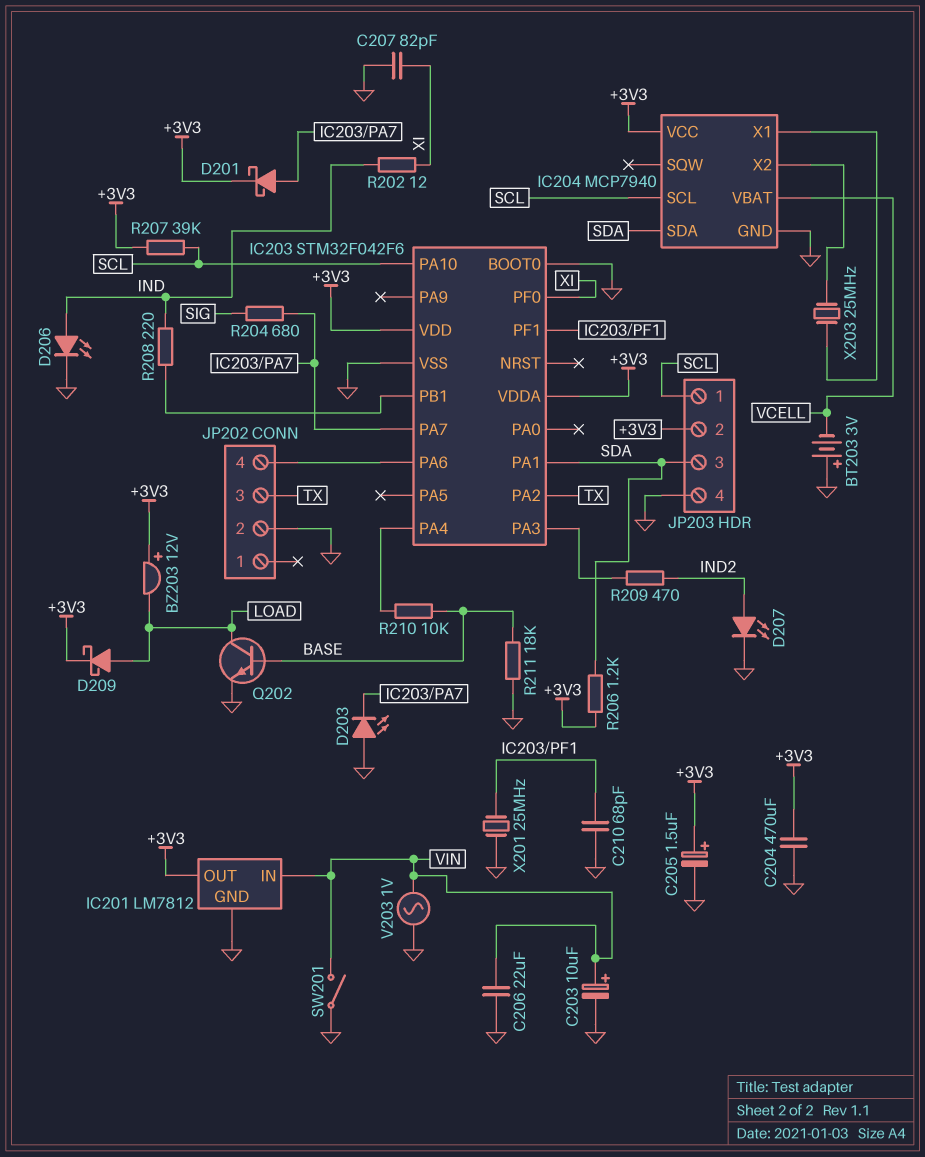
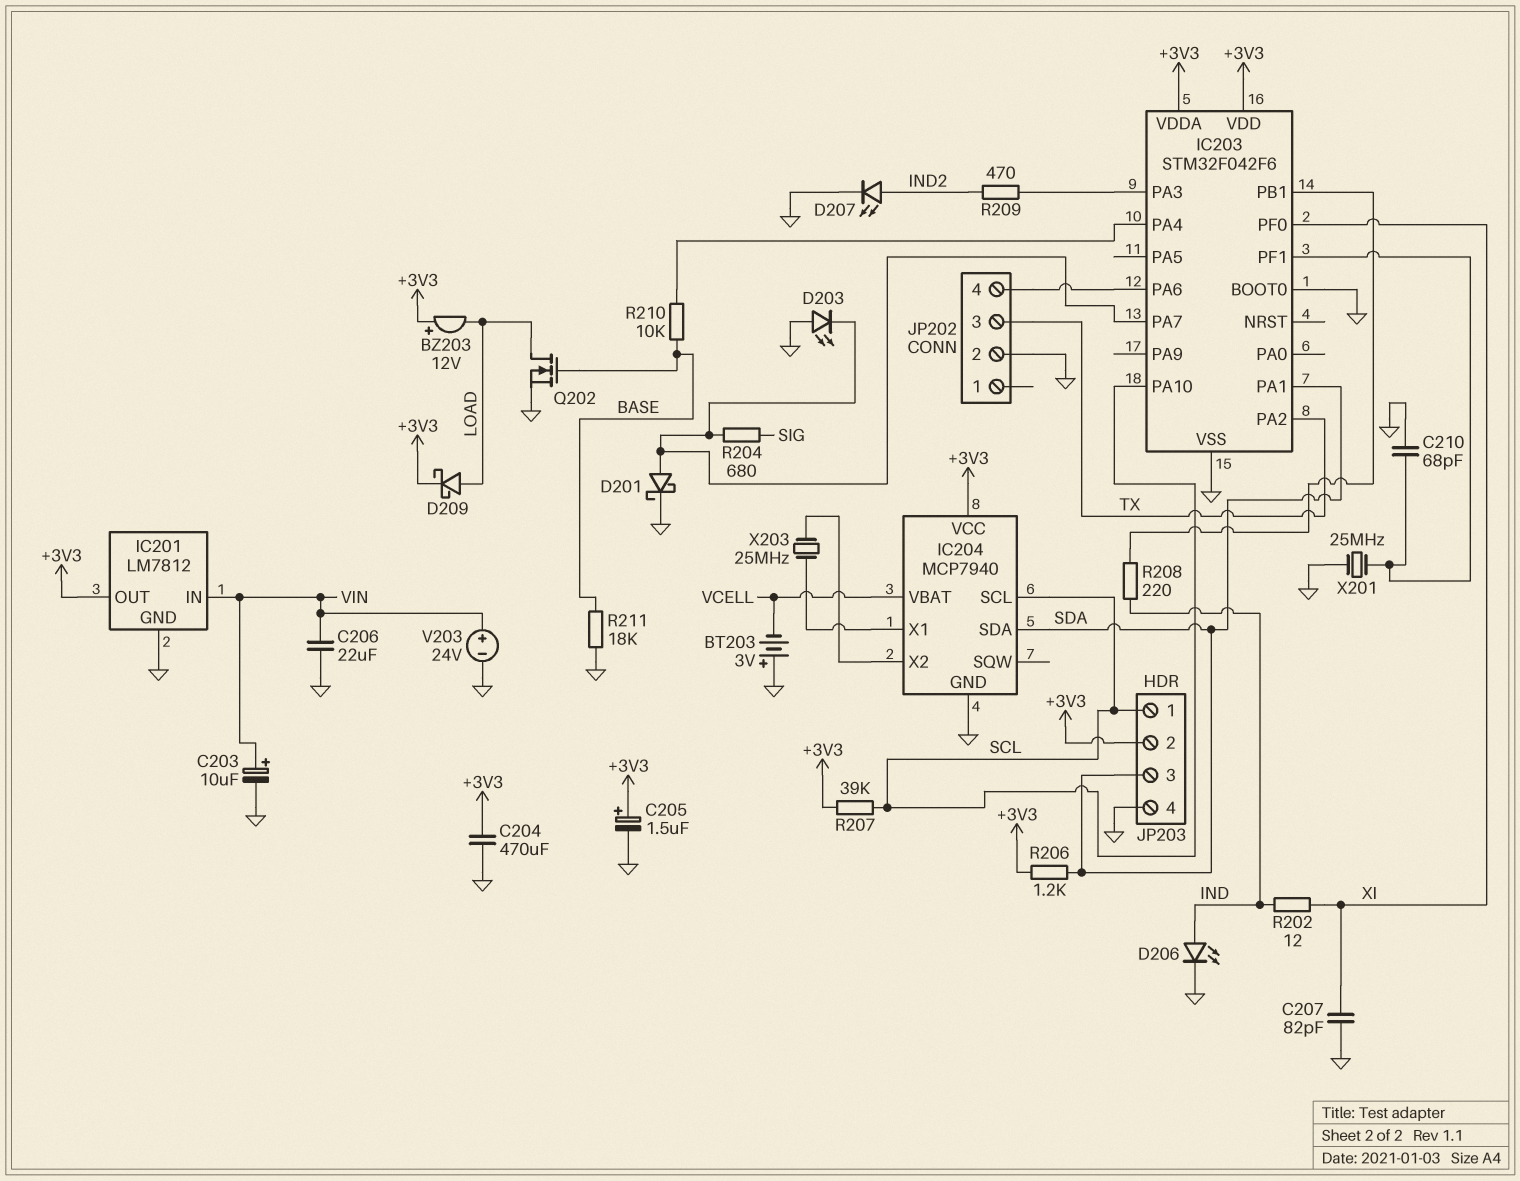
D201: schottky (A IC203/PA7, K +3V3) -> schottky (A IC203/PA7, K GND)
Q202: NPN (B BASE, C LOAD, E GND) -> NMOS (G BASE, D LOAD, S GND)
SW201: switch (GND, VIN) -> none
V203: AC 1V (GND, VIN) -> 24V (plus VIN, minus GND)

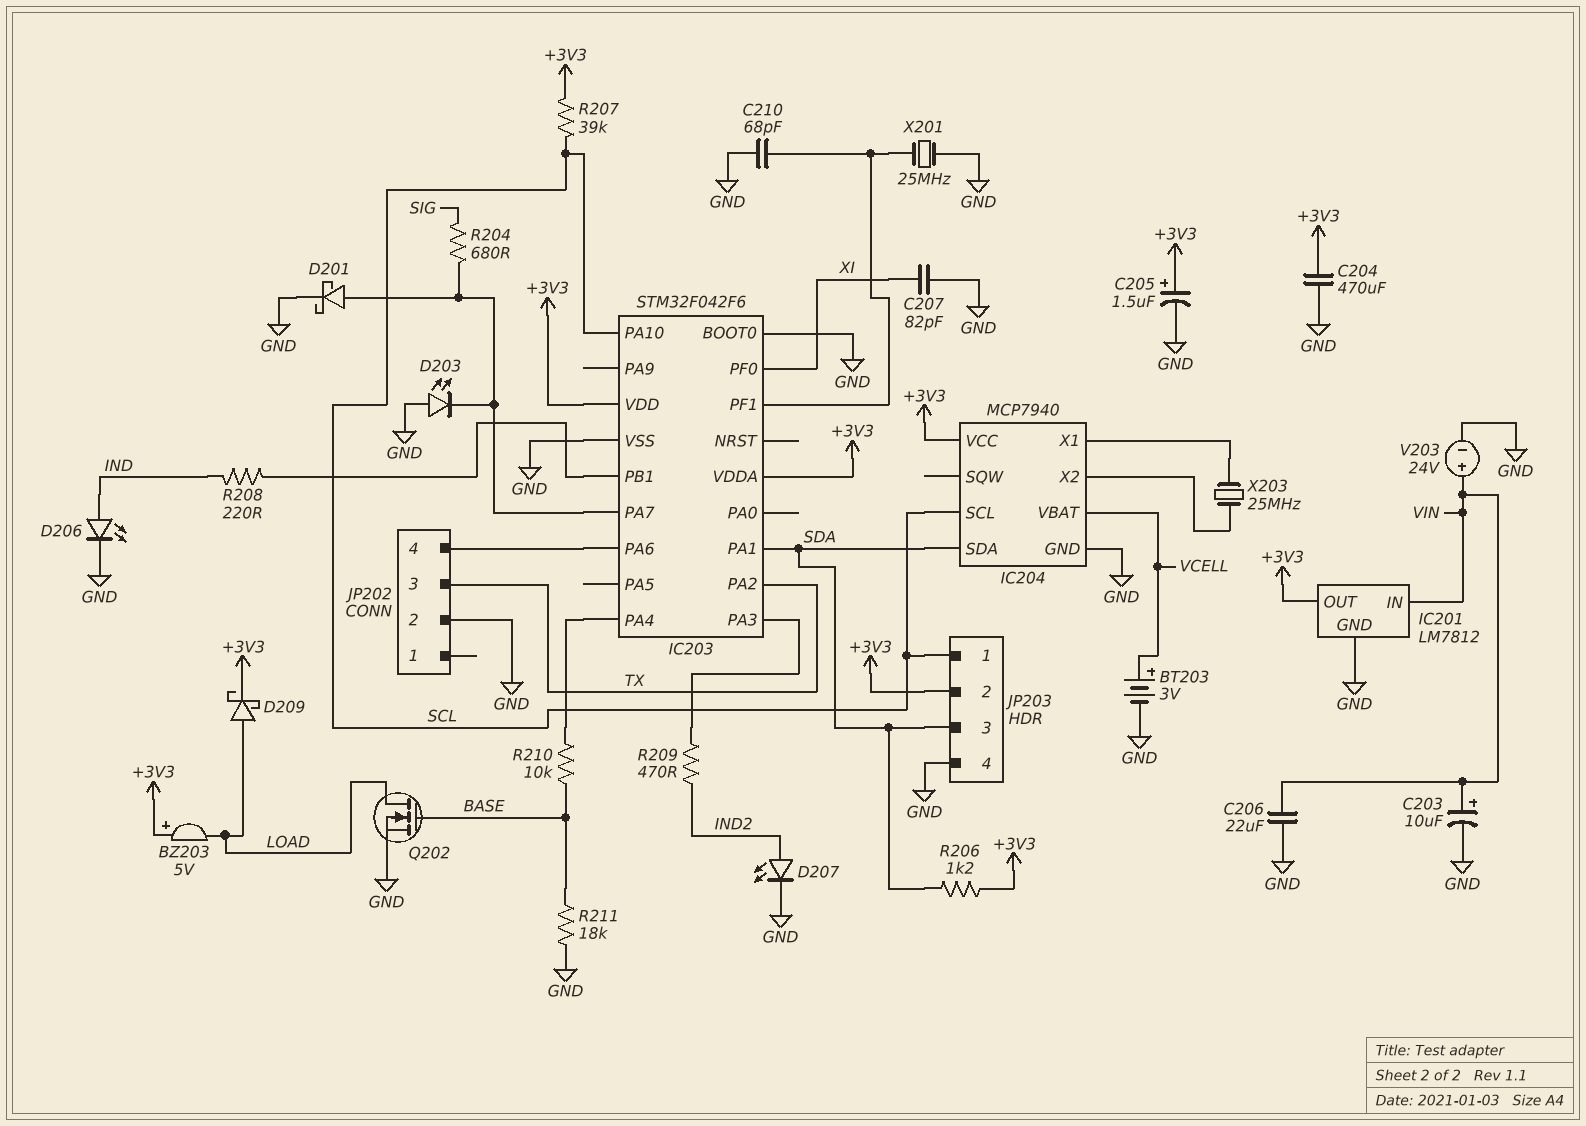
BT203: 3V (plus GND, minus VCELL) -> 3V (plus VCELL, minus GND)
BZ203: buzzer 12V (plus +3V3, minus LOAD) -> buzzer 5V (plus +3V3, minus LOAD)
R202: 12 (IND, XI) -> none

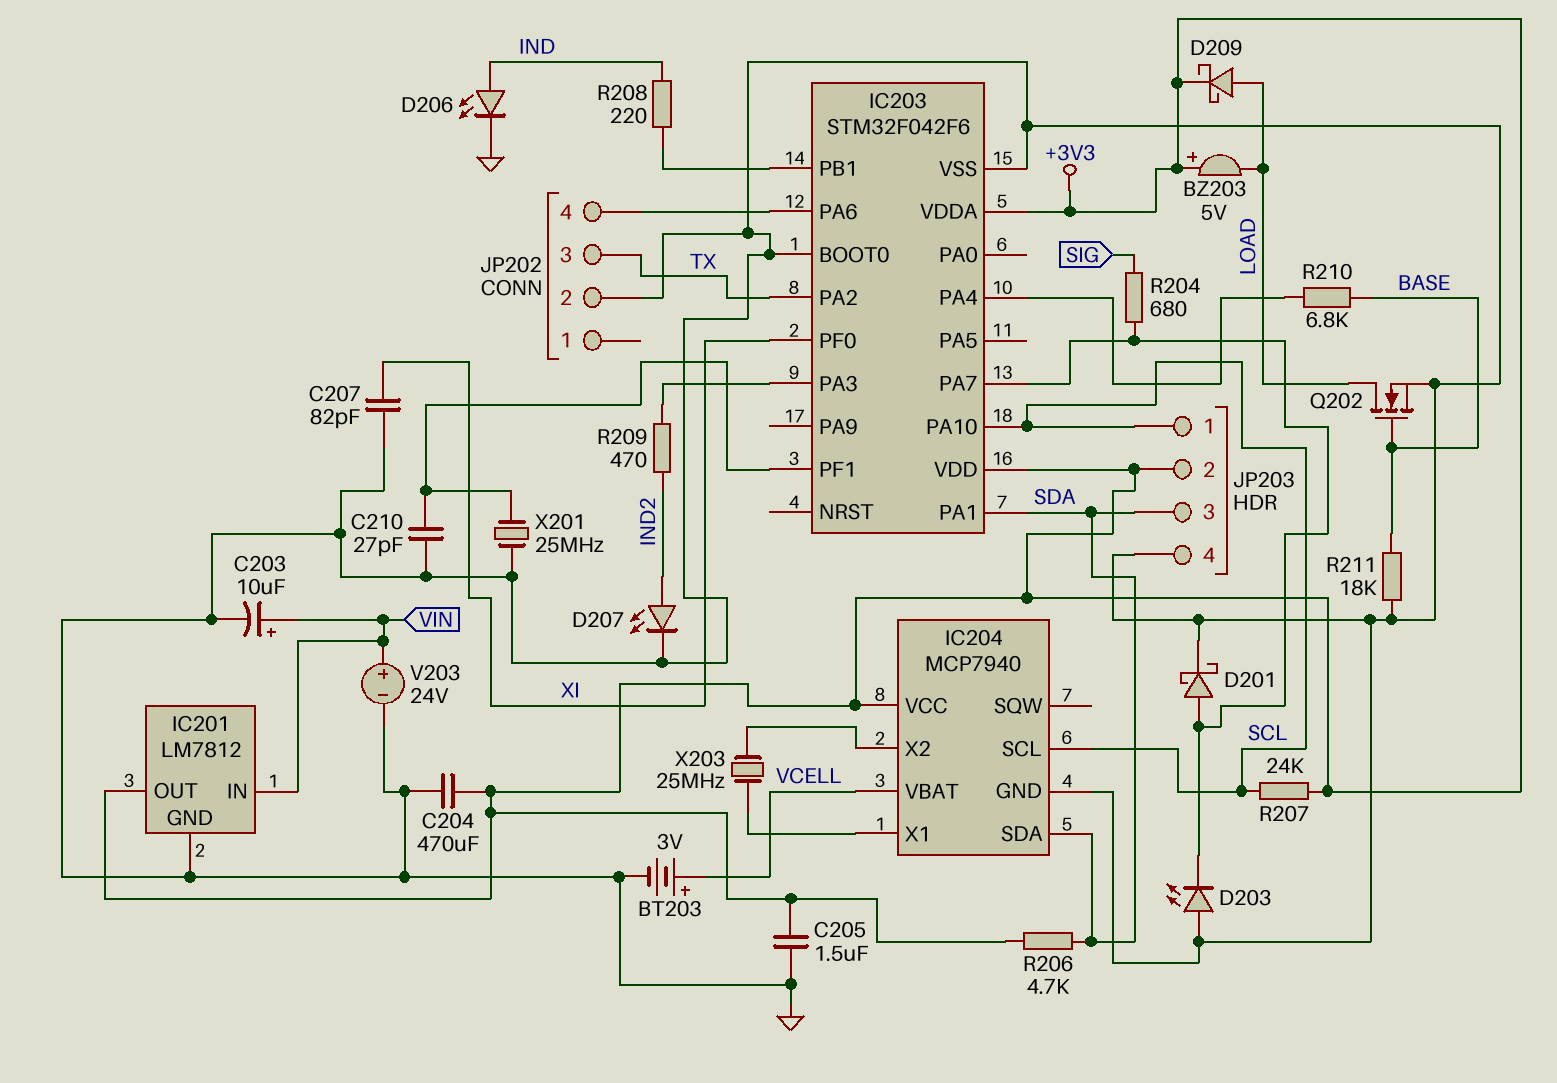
C205: 1.5uF (plus +3V3, minus GND) -> 1.5uF (+3V3, GND)
C206: 22uF (GND, VIN) -> none
C210: 68pF (GND, IC203/PF1) -> 27pF (GND, IC203/PF1)
R206: 1.2k (+3V3, SDA) -> 4.7k (+3V3, SDA)
R207: 39k (+3V3, SCL) -> 24k (+3V3, SCL)
R210: 10k (BASE, IC203/PA4) -> 6.8k (BASE, IC203/PA4)

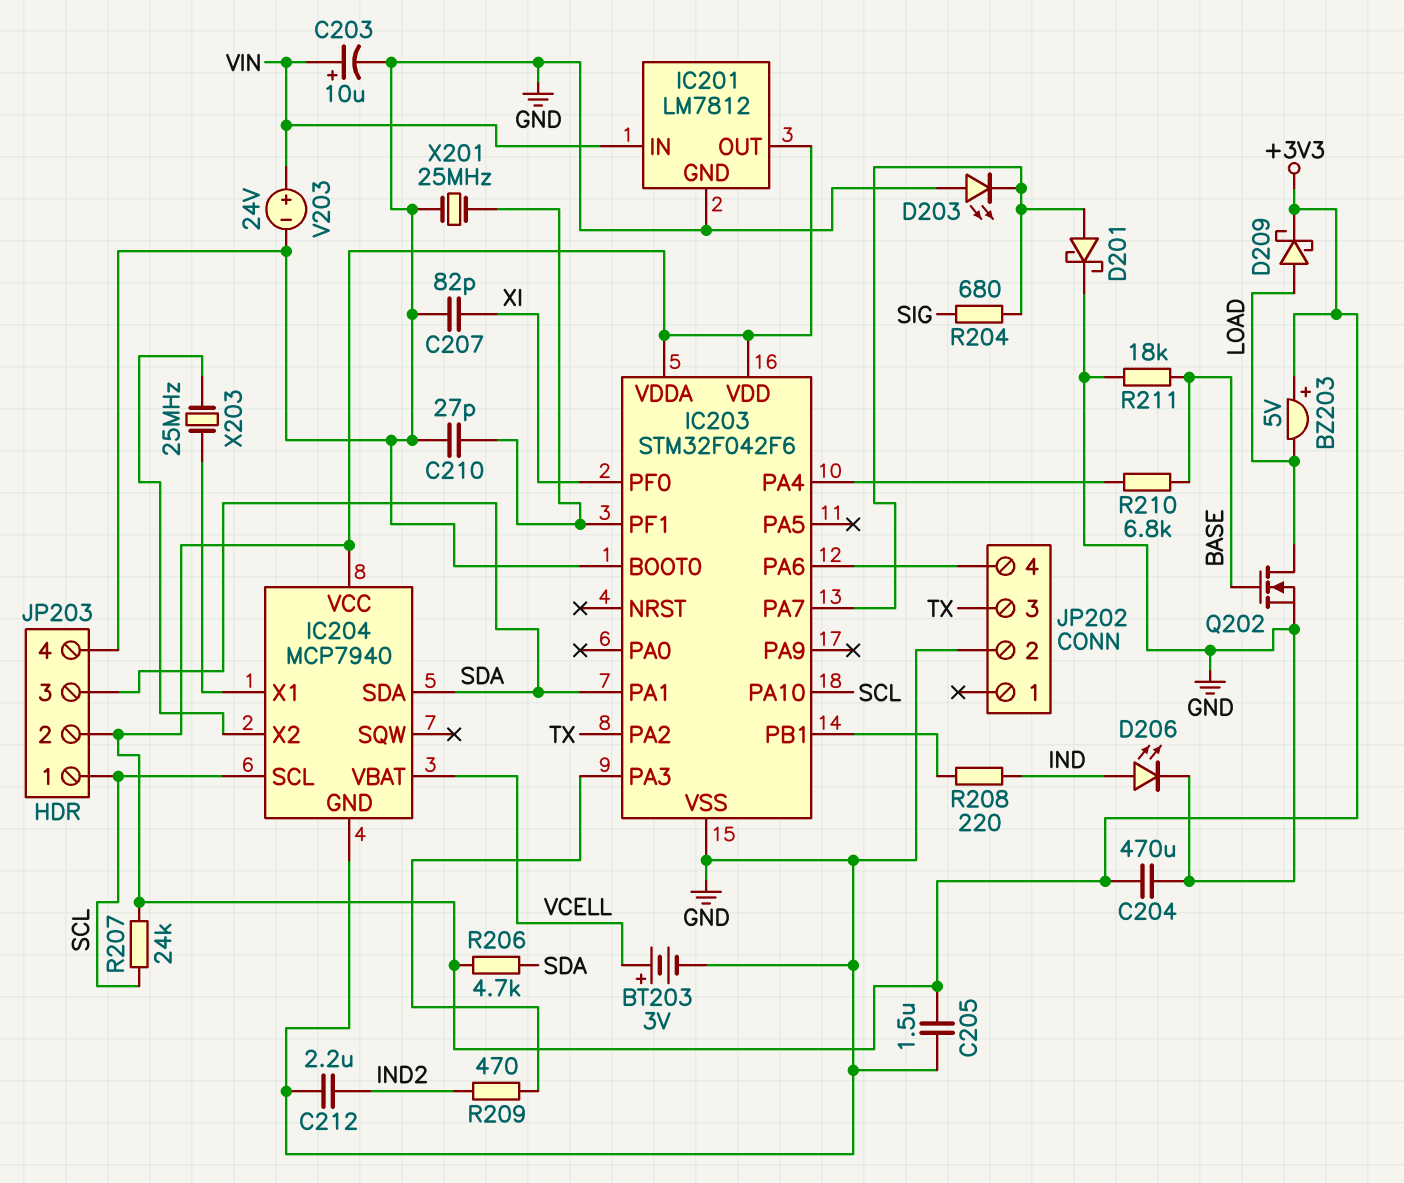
C212: none -> 2.2uF (GND, IND2)
D207: LED (A IND2, K GND) -> none

